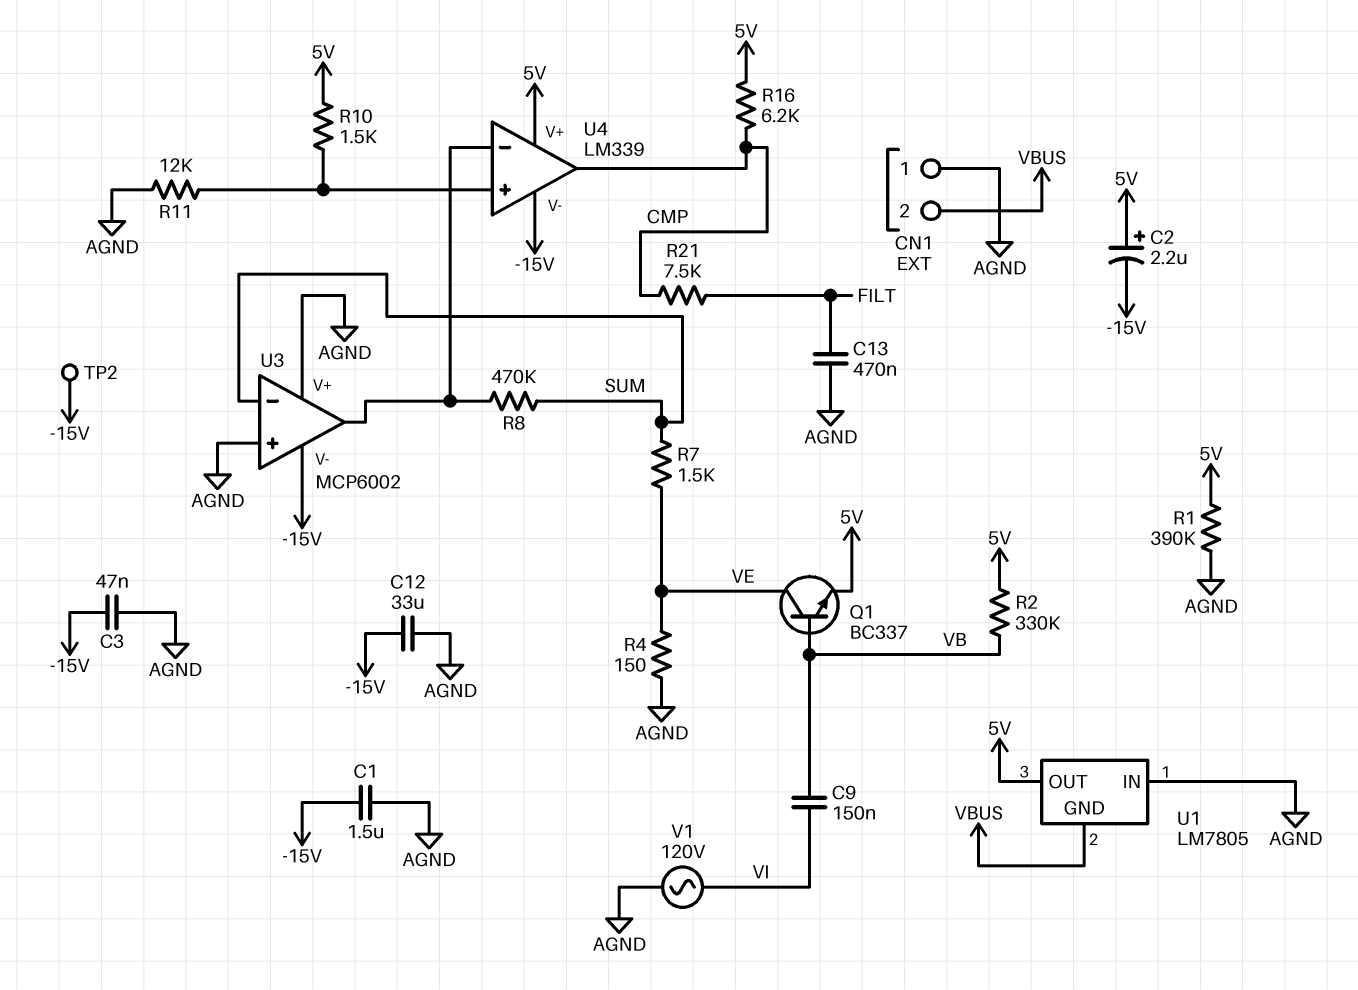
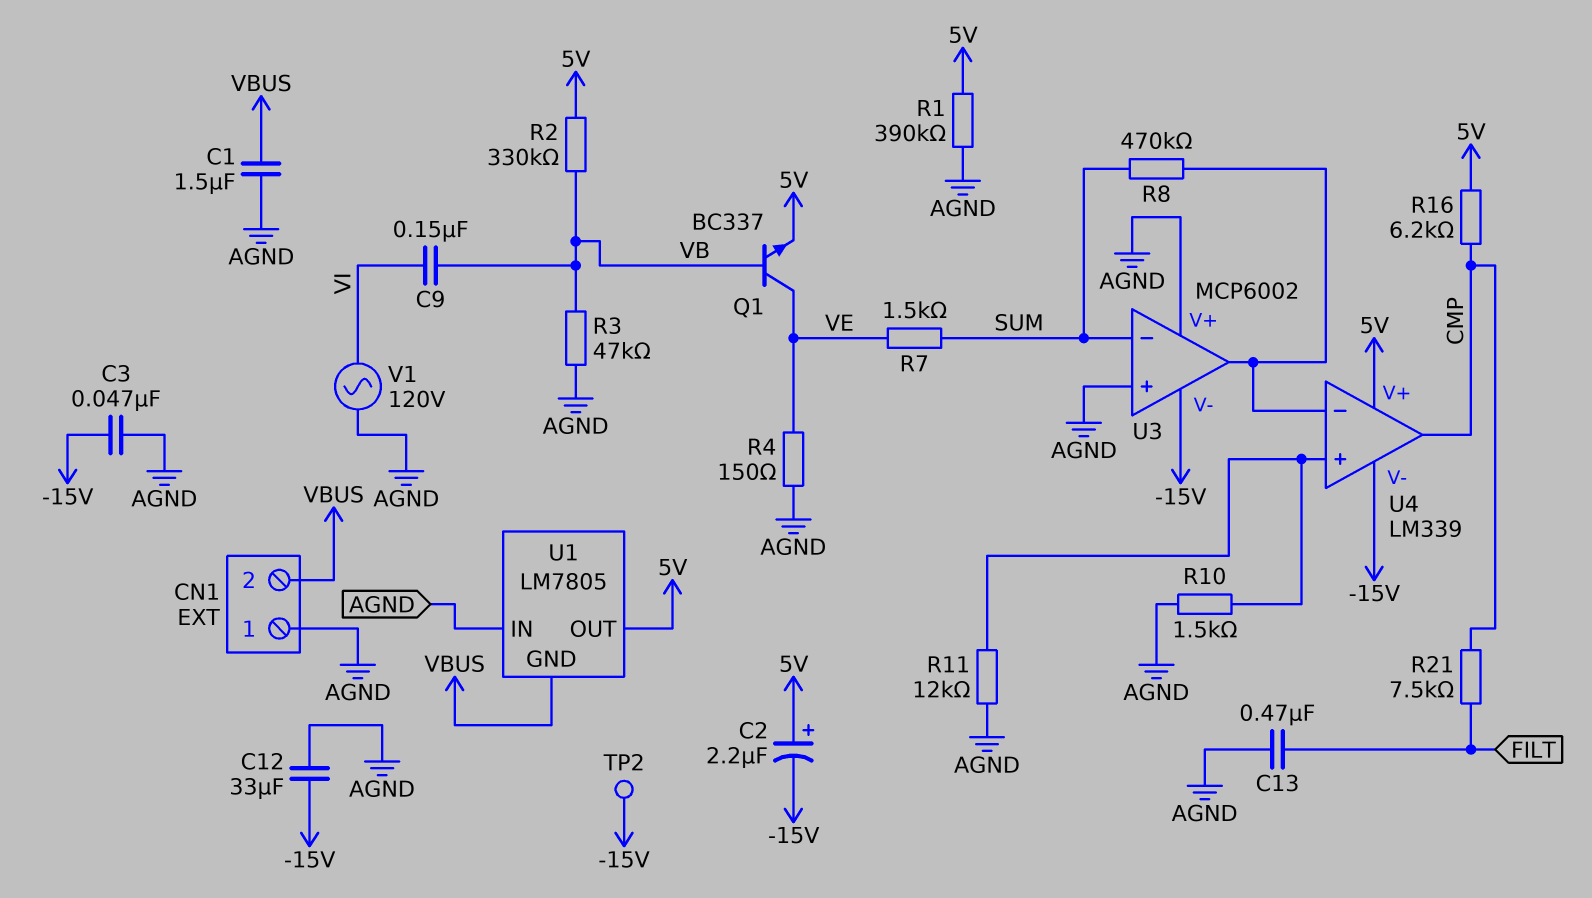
C1: 1.5uF (-15V, AGND) -> 1.5uF (AGND, VBUS)
R3: none -> 47k (AGND, VB)
R10: 1.5k (5V, U4/in+) -> 1.5k (AGND, U4/in+)

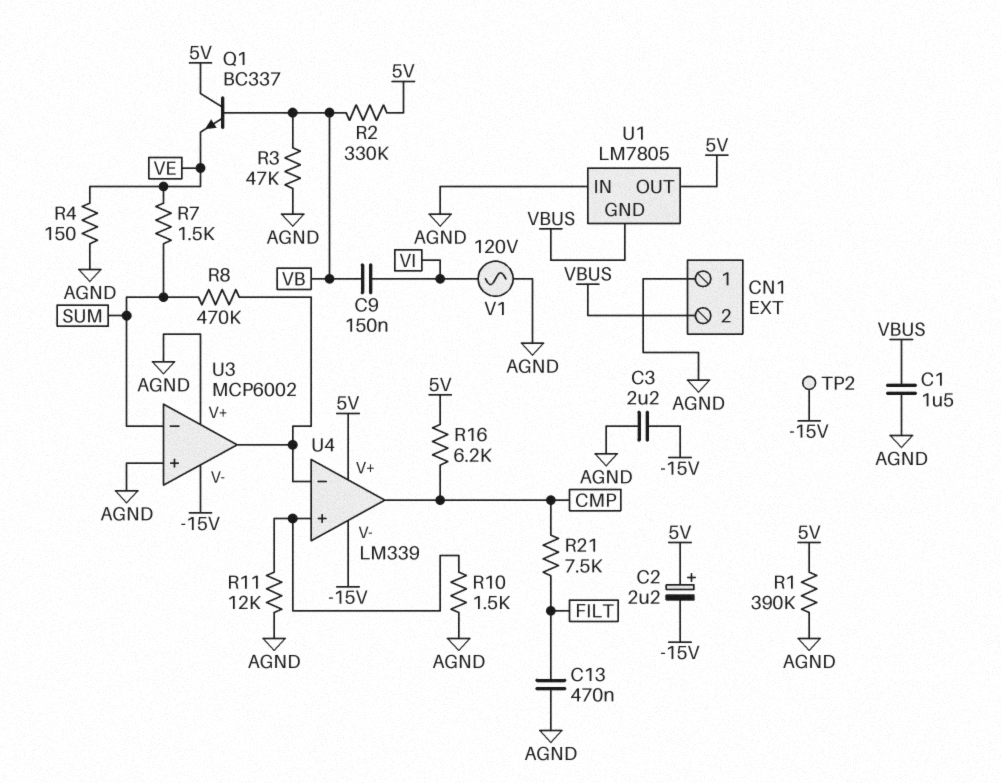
C3: 47nF (-15V, AGND) -> 2.2uF (-15V, AGND)
C12: 33uF (-15V, AGND) -> none
Q1: NPN BC337 (B VB, C VE, E 5V) -> NPN BC337 (B VB, C 5V, E VE)

